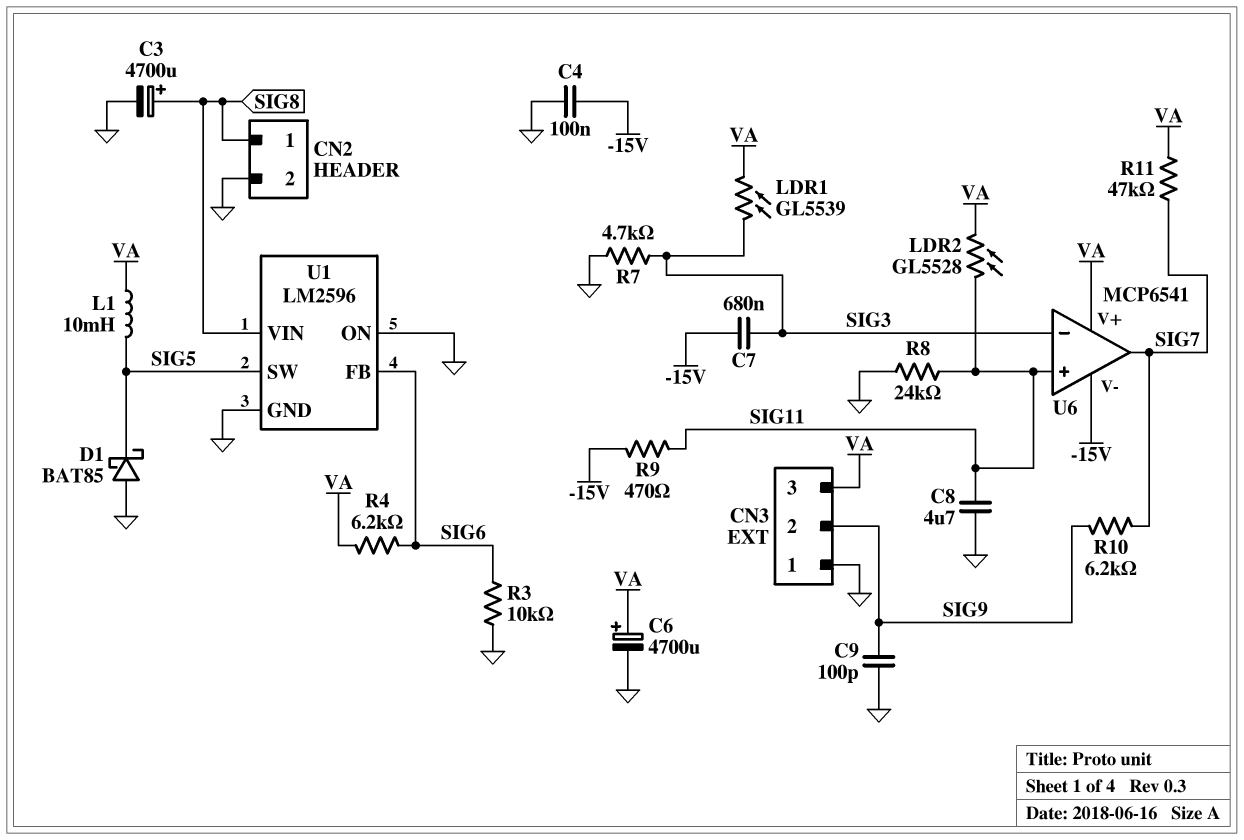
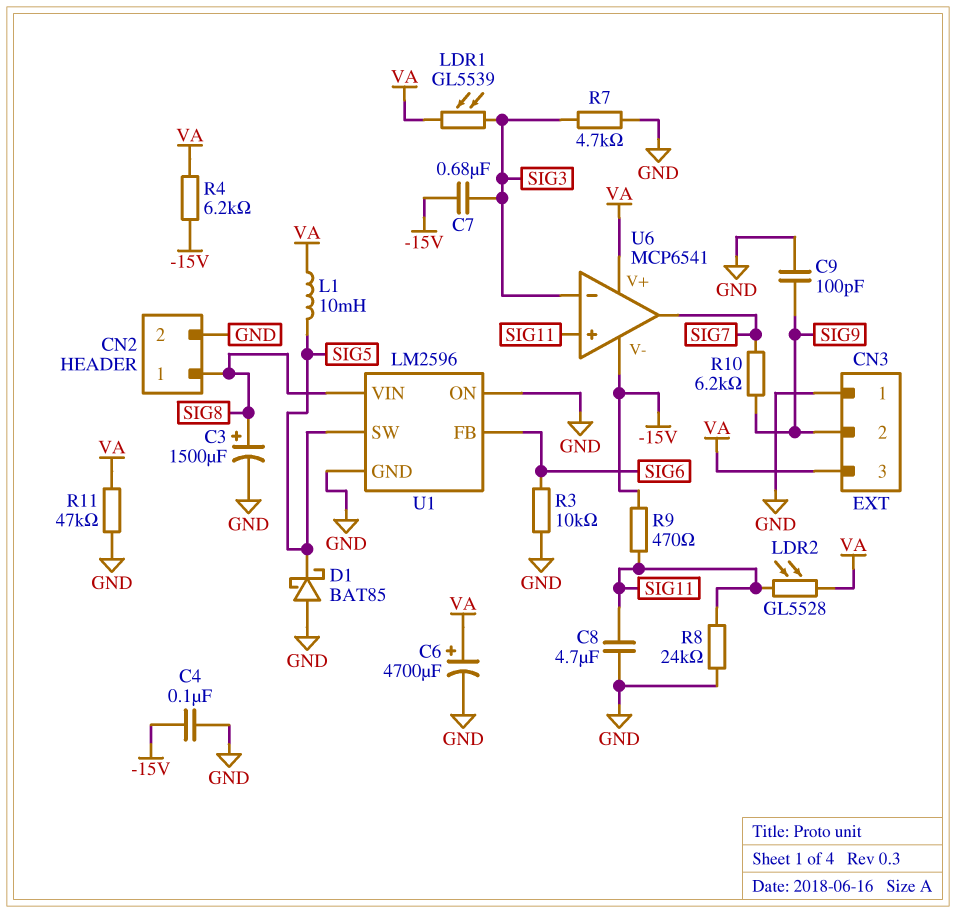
C3: 4700uF (plus SIG8, minus GND) -> 1500uF (plus SIG8, minus GND)
R4: 6.2k (SIG6, VA) -> 6.2k (-15V, VA)
R11: 47k (SIG7, VA) -> 47k (GND, VA)

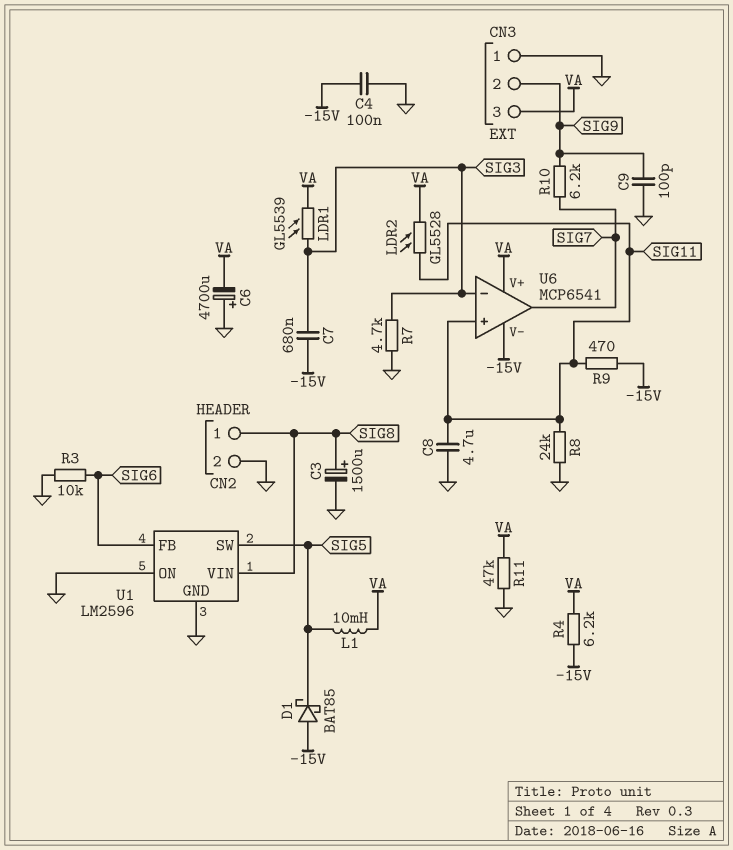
C6: 4700uF (plus VA, minus GND) -> 4700uF (plus GND, minus VA)
D1: schottky BAT85 (A GND, K SIG5) -> schottky BAT85 (A -15V, K SIG5)

